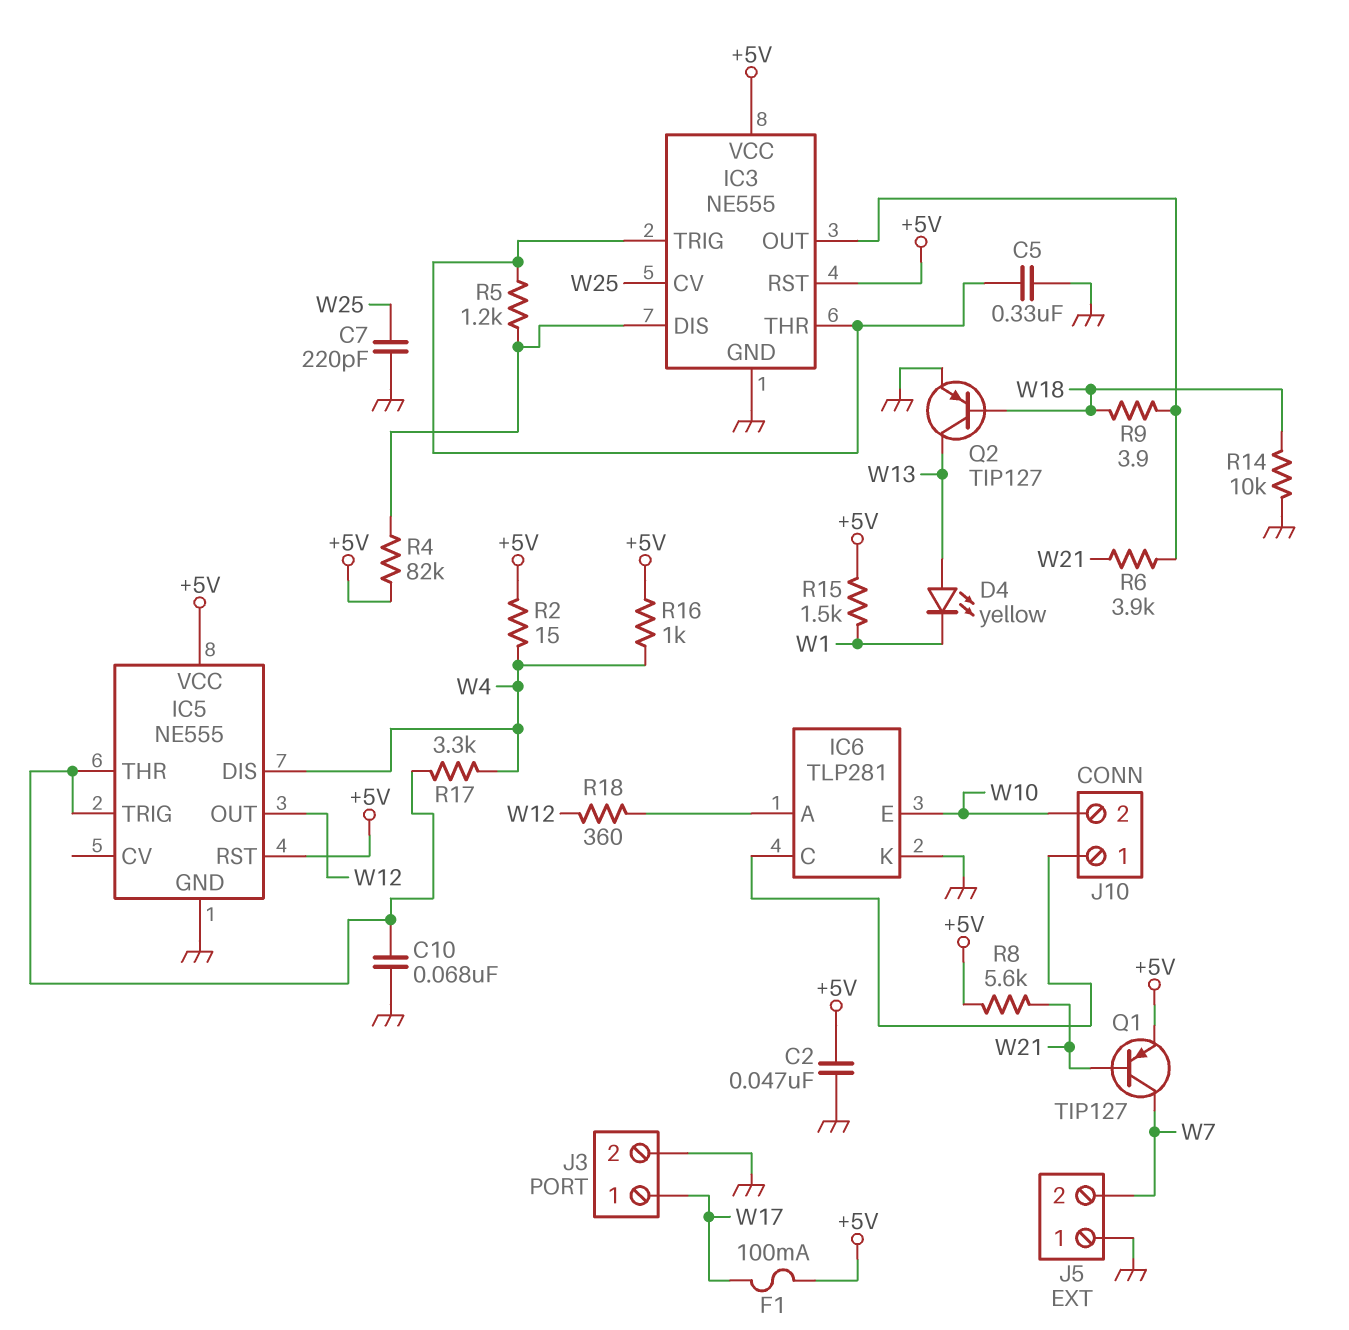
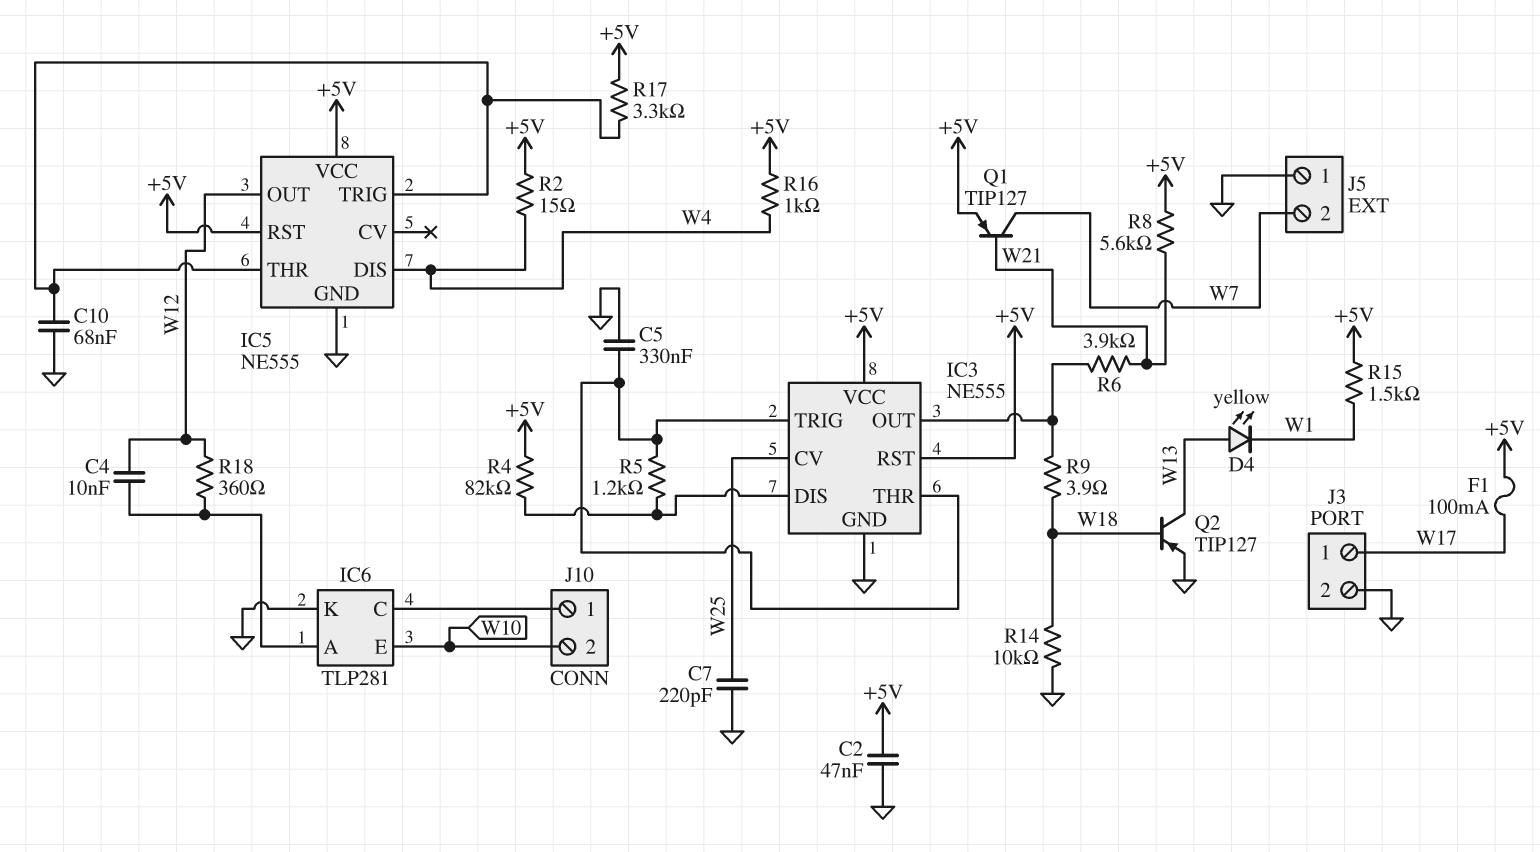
C4: none -> 10nF (IC6/A, W12)
R17: 3.3k (IC5/THR, W4) -> 3.3k (+5V, IC5/THR)

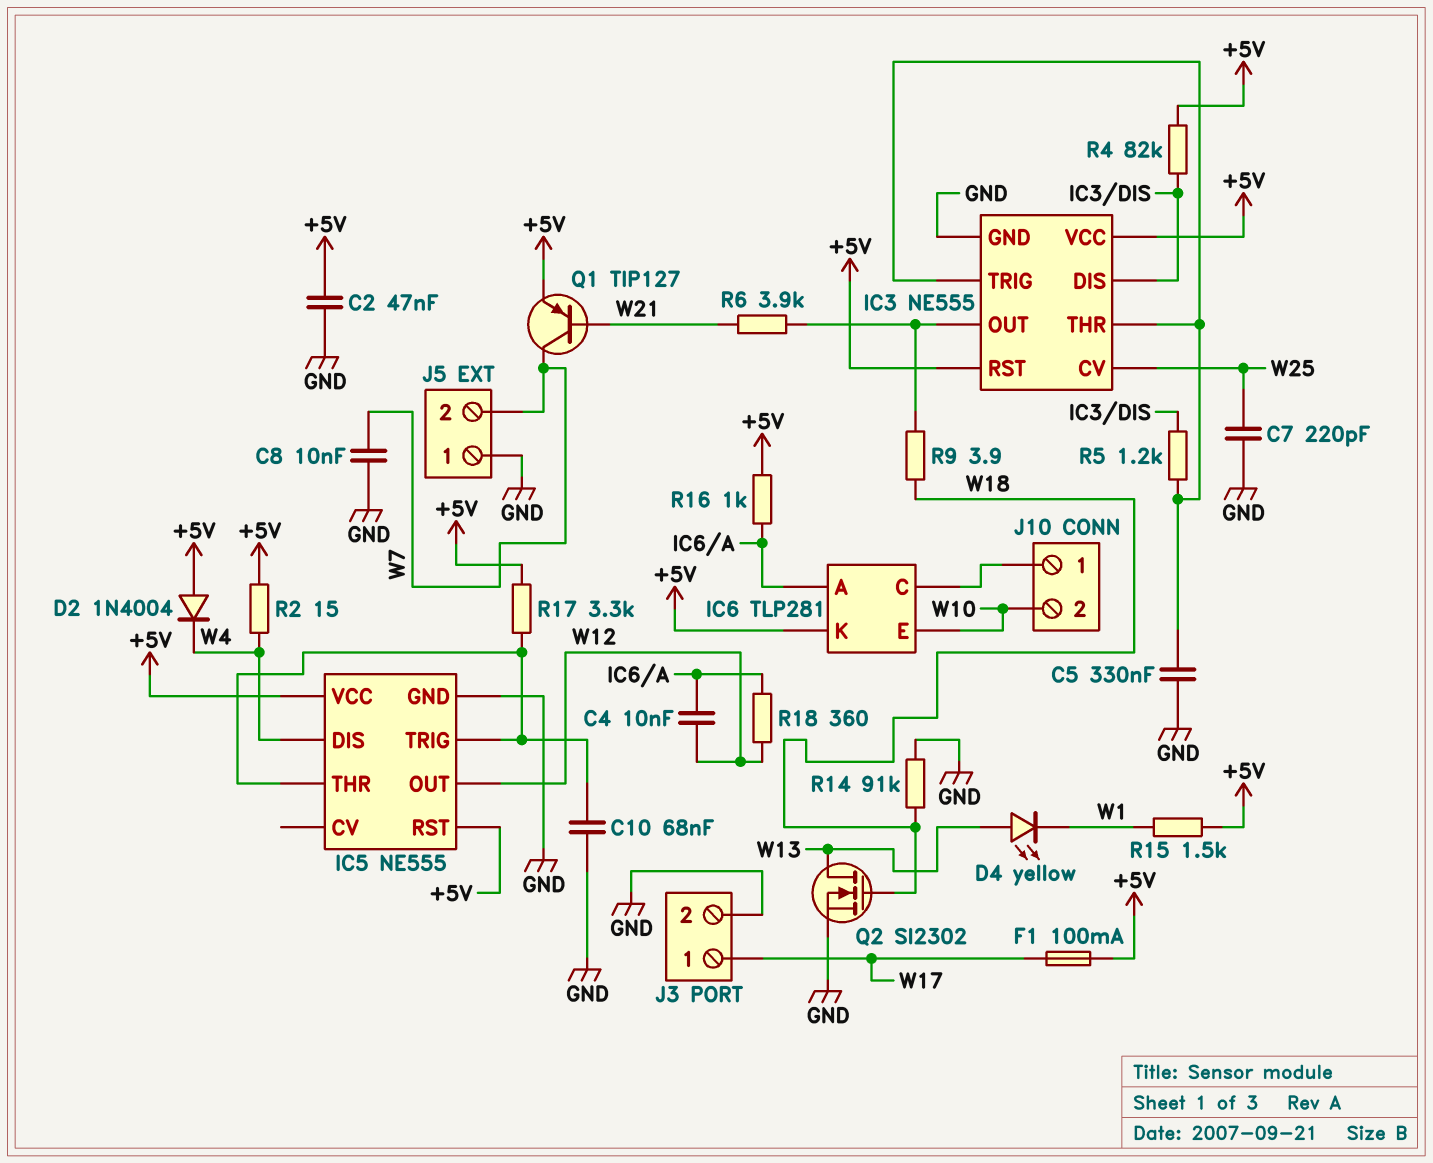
C8: none -> 10nF (GND, W7)
D2: none -> diode 1N4004 (A +5V, K W4)
IC6 pin K: GND -> +5V
Q2: PNP TIP127 (B W18, C W13, E GND) -> NMOS SI2302 (G W18, D W13, S GND)
R8: 5.6k (+5V, W21) -> none
R14: 10k (GND, W18) -> 91k (GND, W18)
R16: 1k (+5V, W4) -> 1k (+5V, IC6/A)

